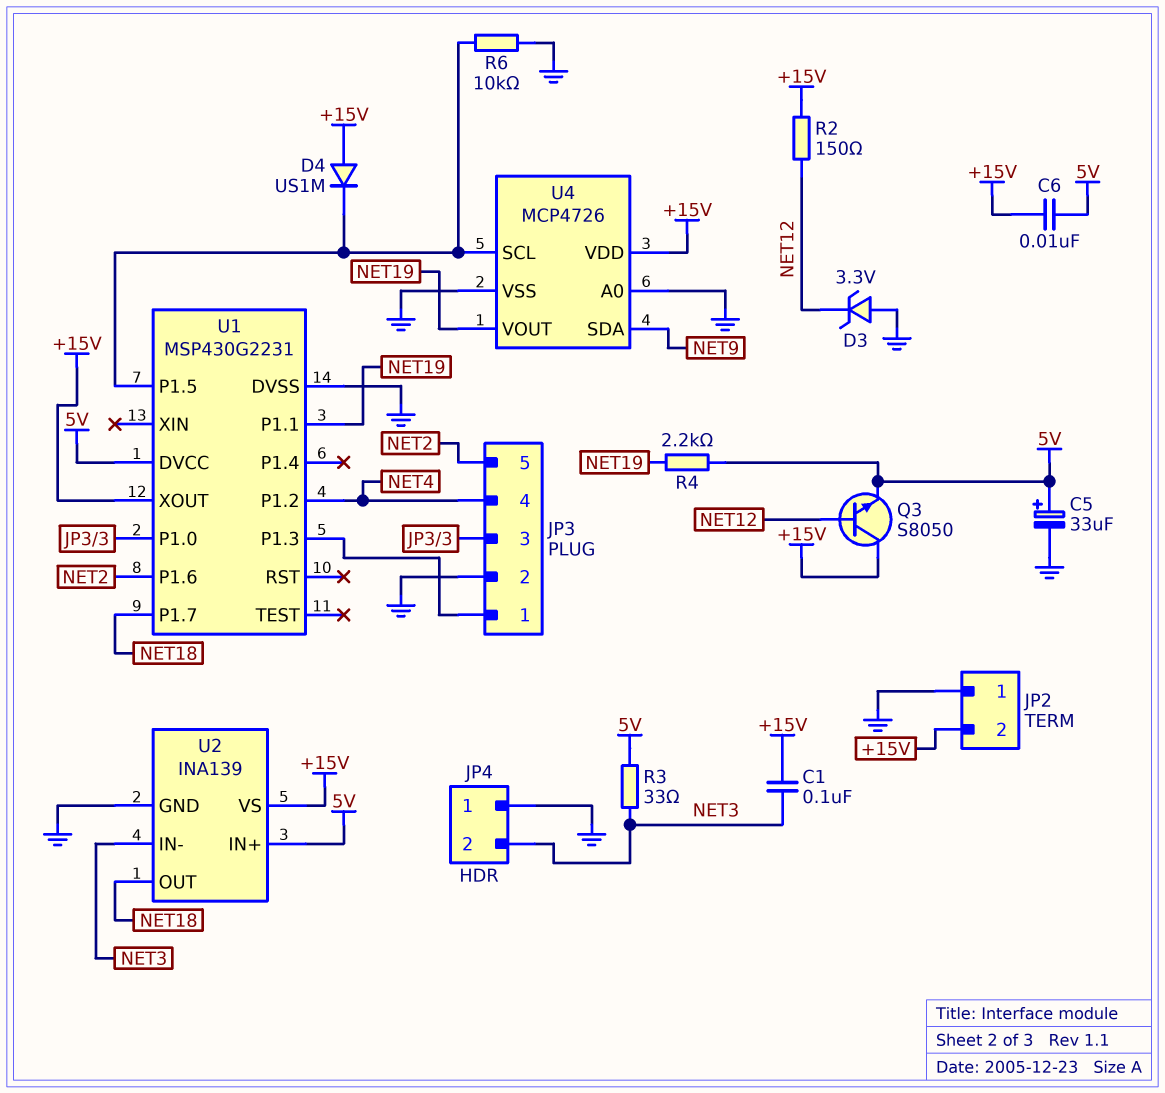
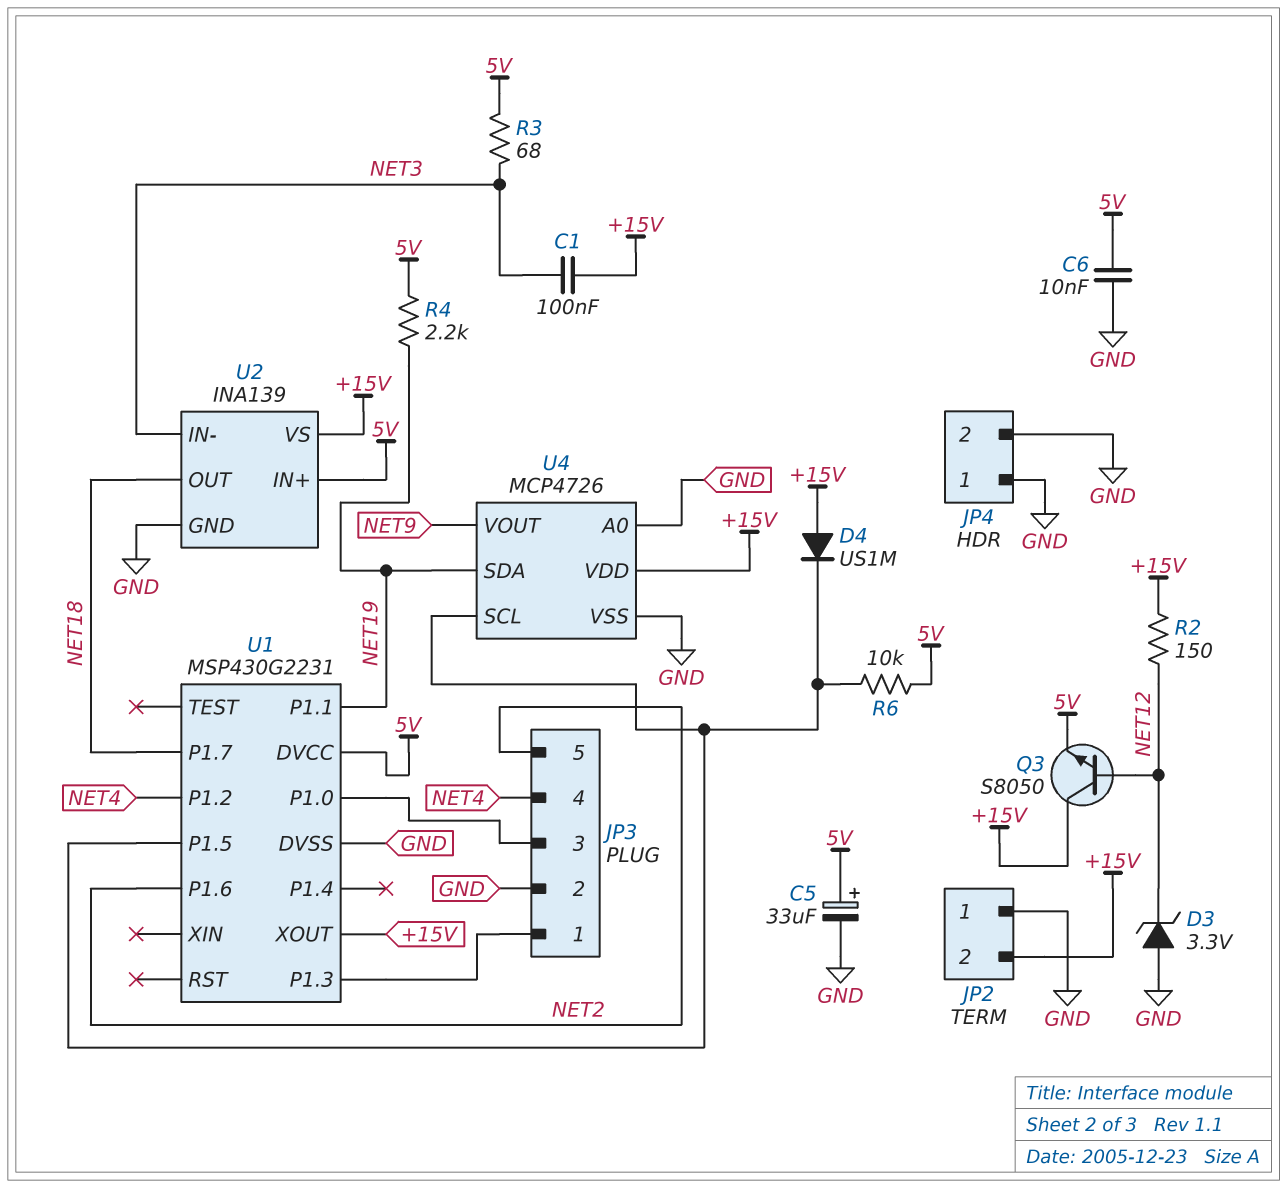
C6: 10nF (+15V, 5V) -> 10nF (5V, GND)
JP4 pin 2: NET3 -> GND
R3: 33 (5V, NET3) -> 68 (5V, NET3)
R6: 10k (GND, U1/P1.5) -> 10k (5V, U1/P1.5)
U4 pin SDA: NET9 -> NET19
U4 pin VOUT: NET19 -> NET9

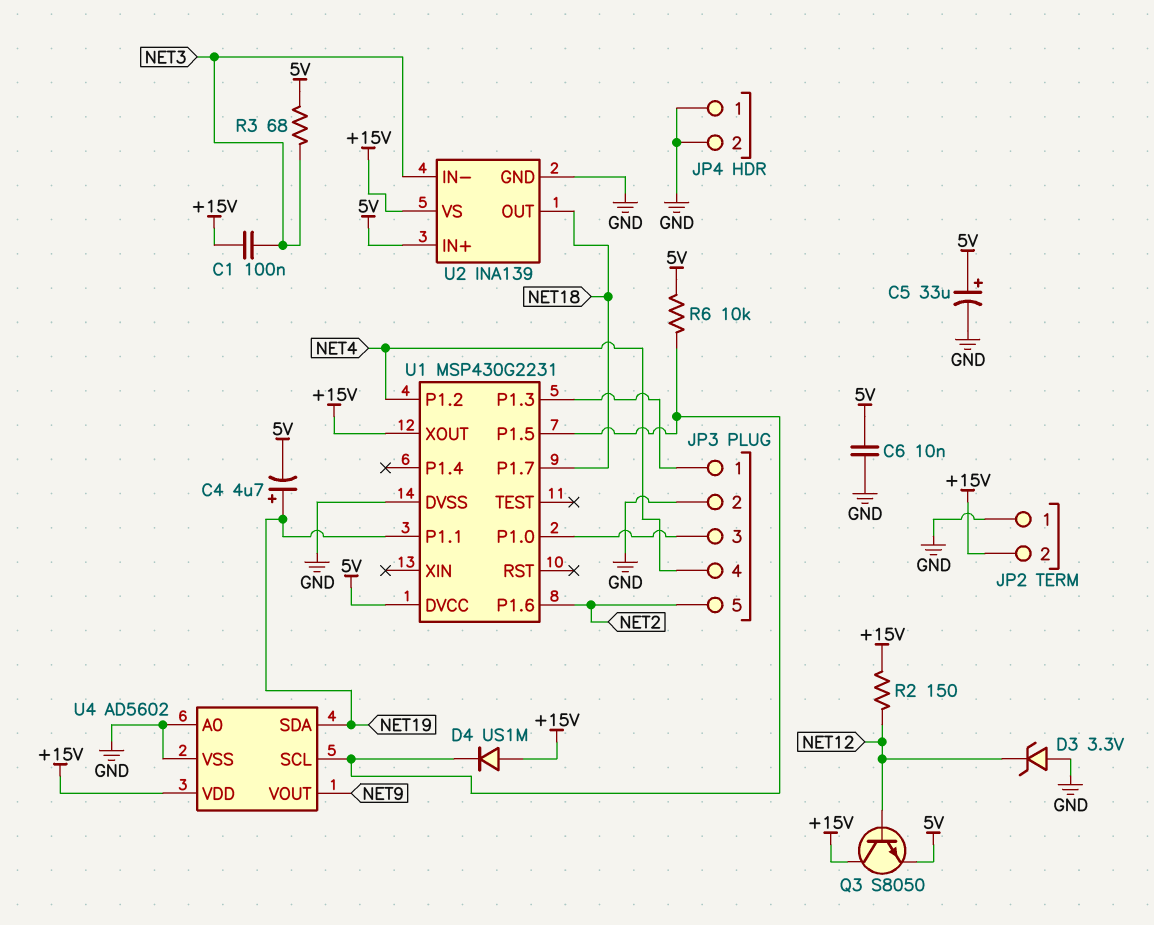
C4: none -> 4.7uF (plus NET19, minus 5V)
R4: 2.2k (5V, NET19) -> none
U4: MCP4726 -> AD5602

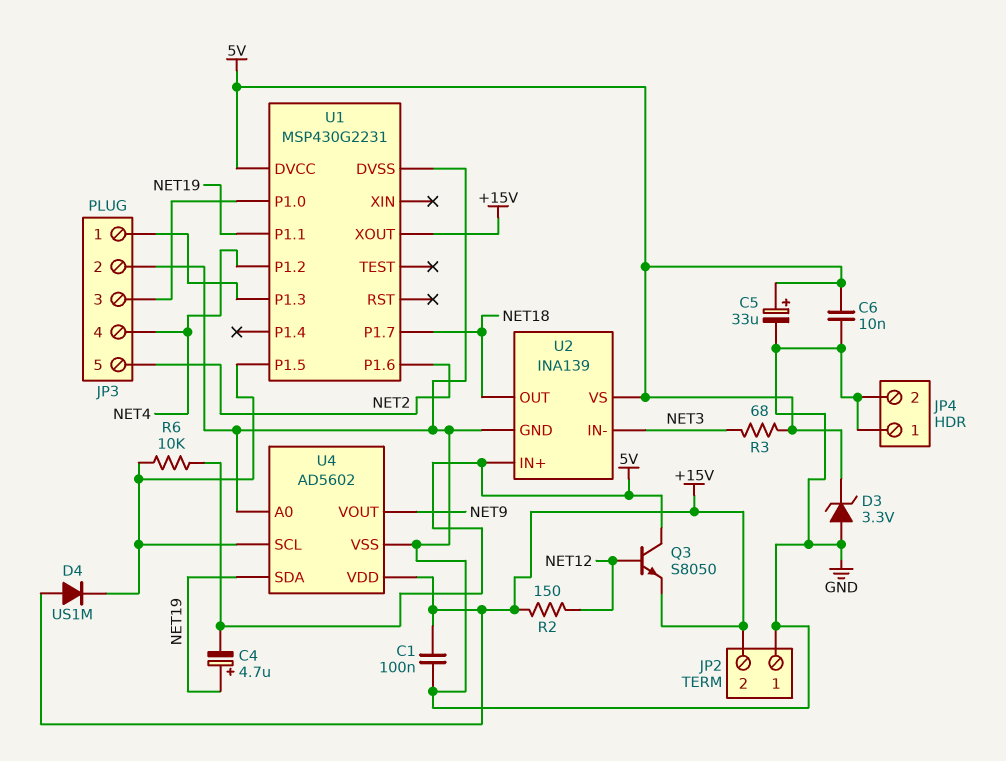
C1: 100nF (+15V, NET3) -> 100nF (+15V, GND)
D3: zener 3.3V (A GND, K NET12) -> zener 3.3V (A GND, K 5V)
Q3: NPN S8050 (B NET12, C +15V, E 5V) -> NPN S8050 (B NET12, C 5V, E +15V)
U2 pin VS: +15V -> 5V

